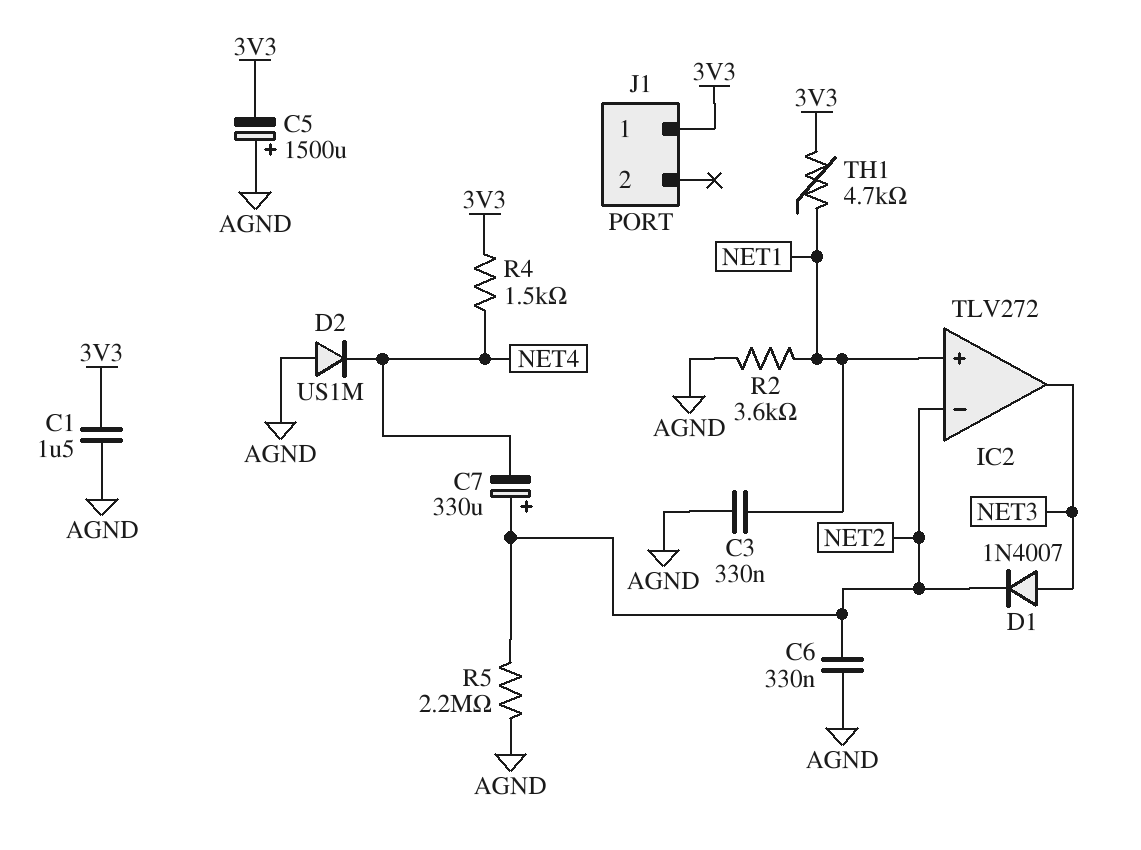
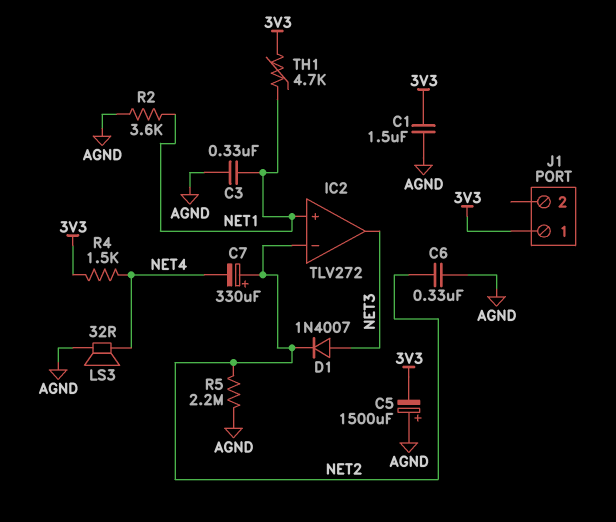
D2: diode US1M (A AGND, K NET4) -> none
LS3: none -> speaker 32R (AGND, NET4)

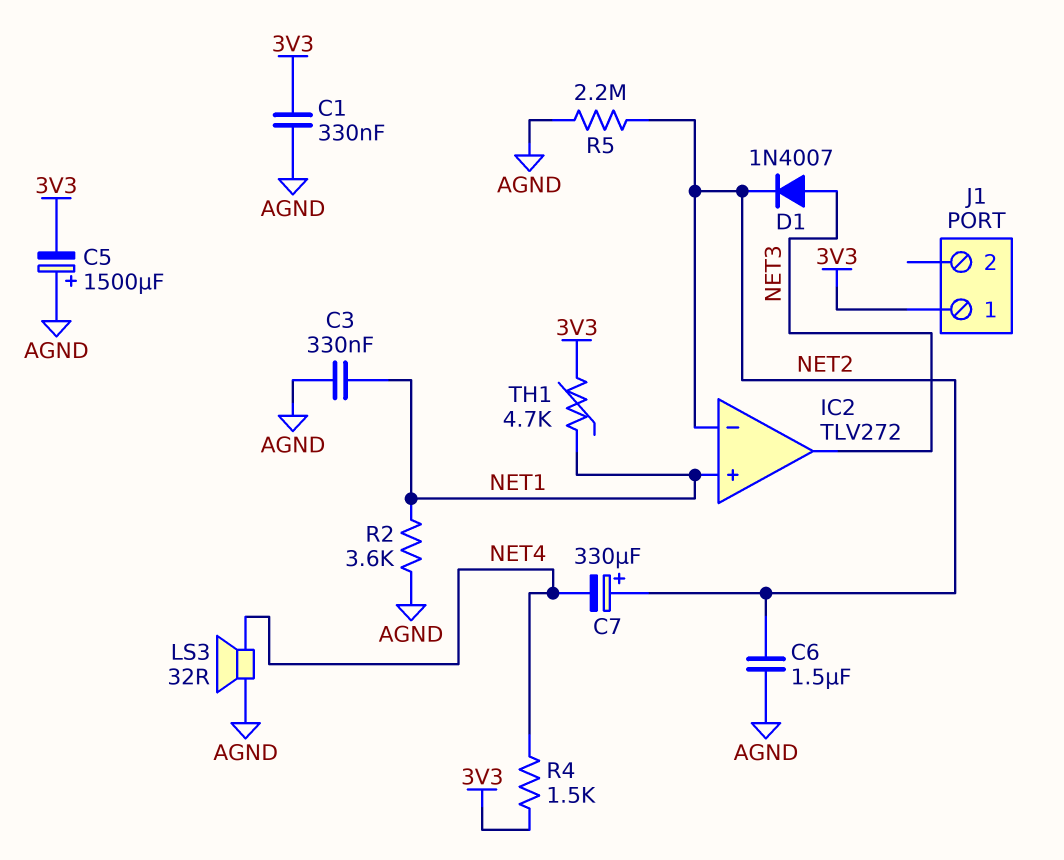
C1: 1.5uF (3V3, AGND) -> 330nF (3V3, AGND)
C6: 330nF (AGND, NET2) -> 1.5uF (AGND, NET2)

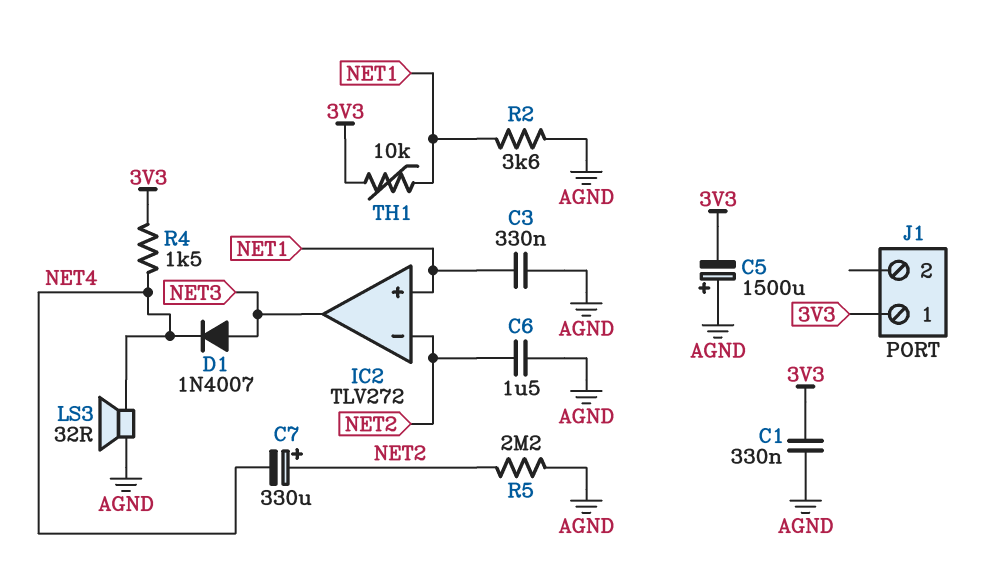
D1: diode 1N4007 (A NET3, K NET2) -> diode 1N4007 (A NET3, K NET4)
TH1: 4.7k (3V3, NET1) -> 10k (3V3, NET1)

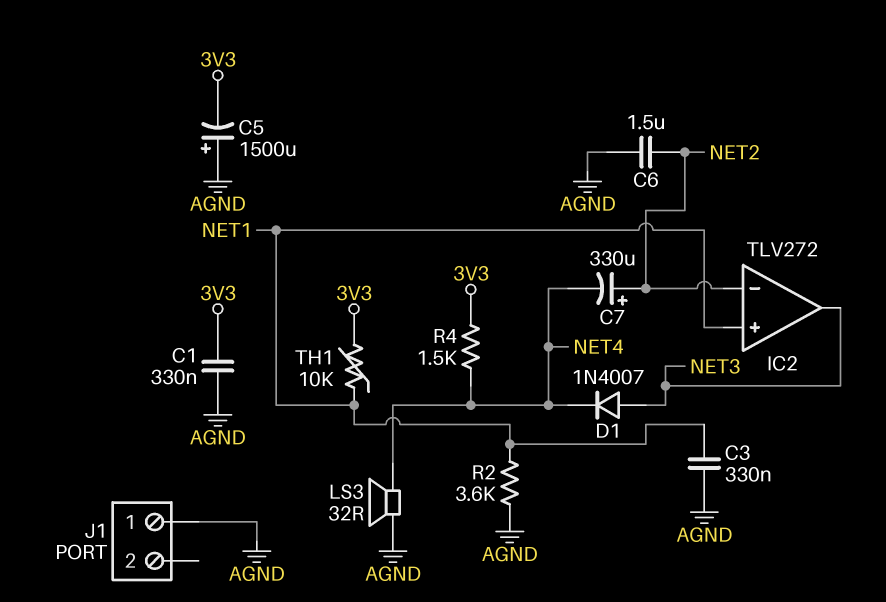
J1 pin 1: 3V3 -> AGND
R5: 2.2M (AGND, NET2) -> none

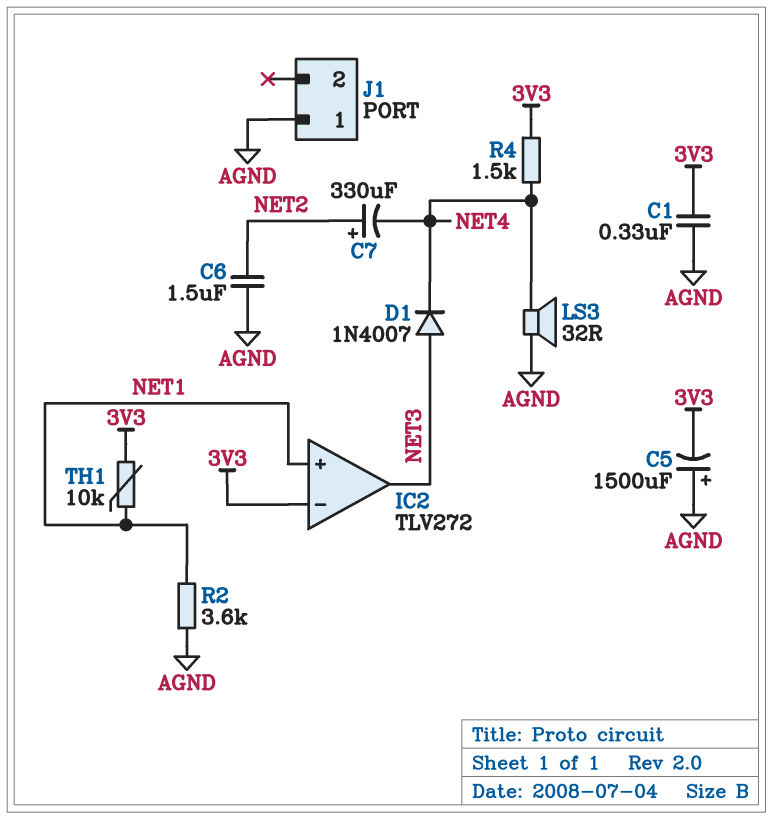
C3: 330nF (AGND, NET1) -> none
IC2 pin in-: NET2 -> 3V3

